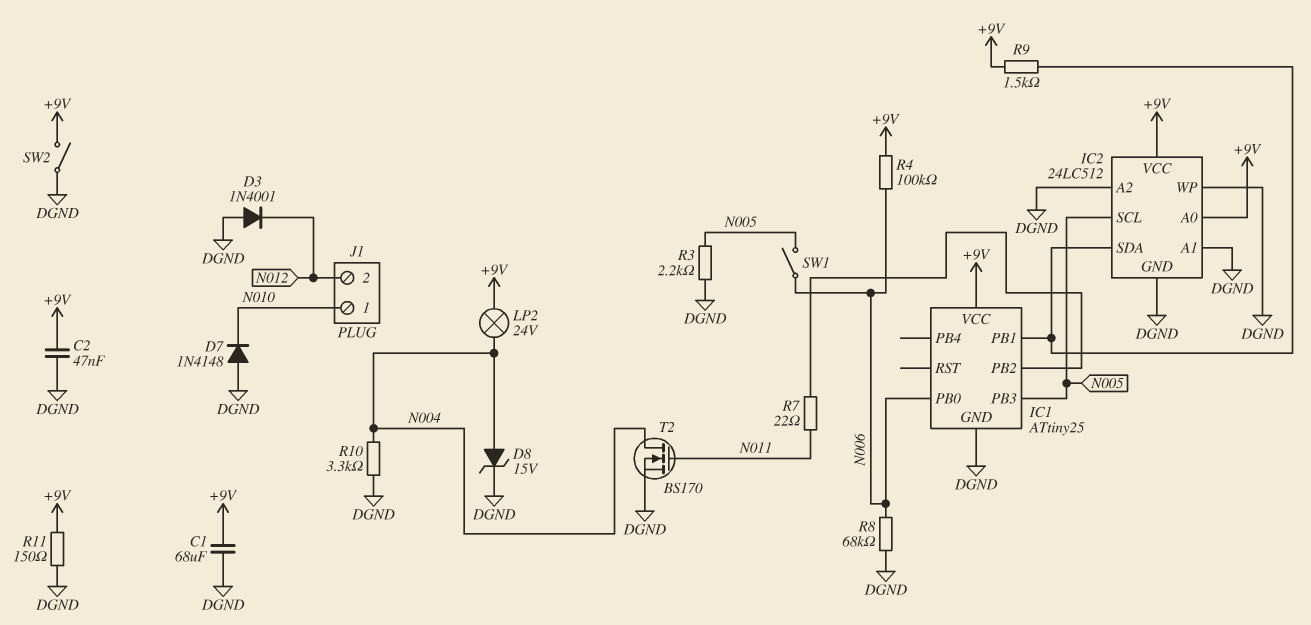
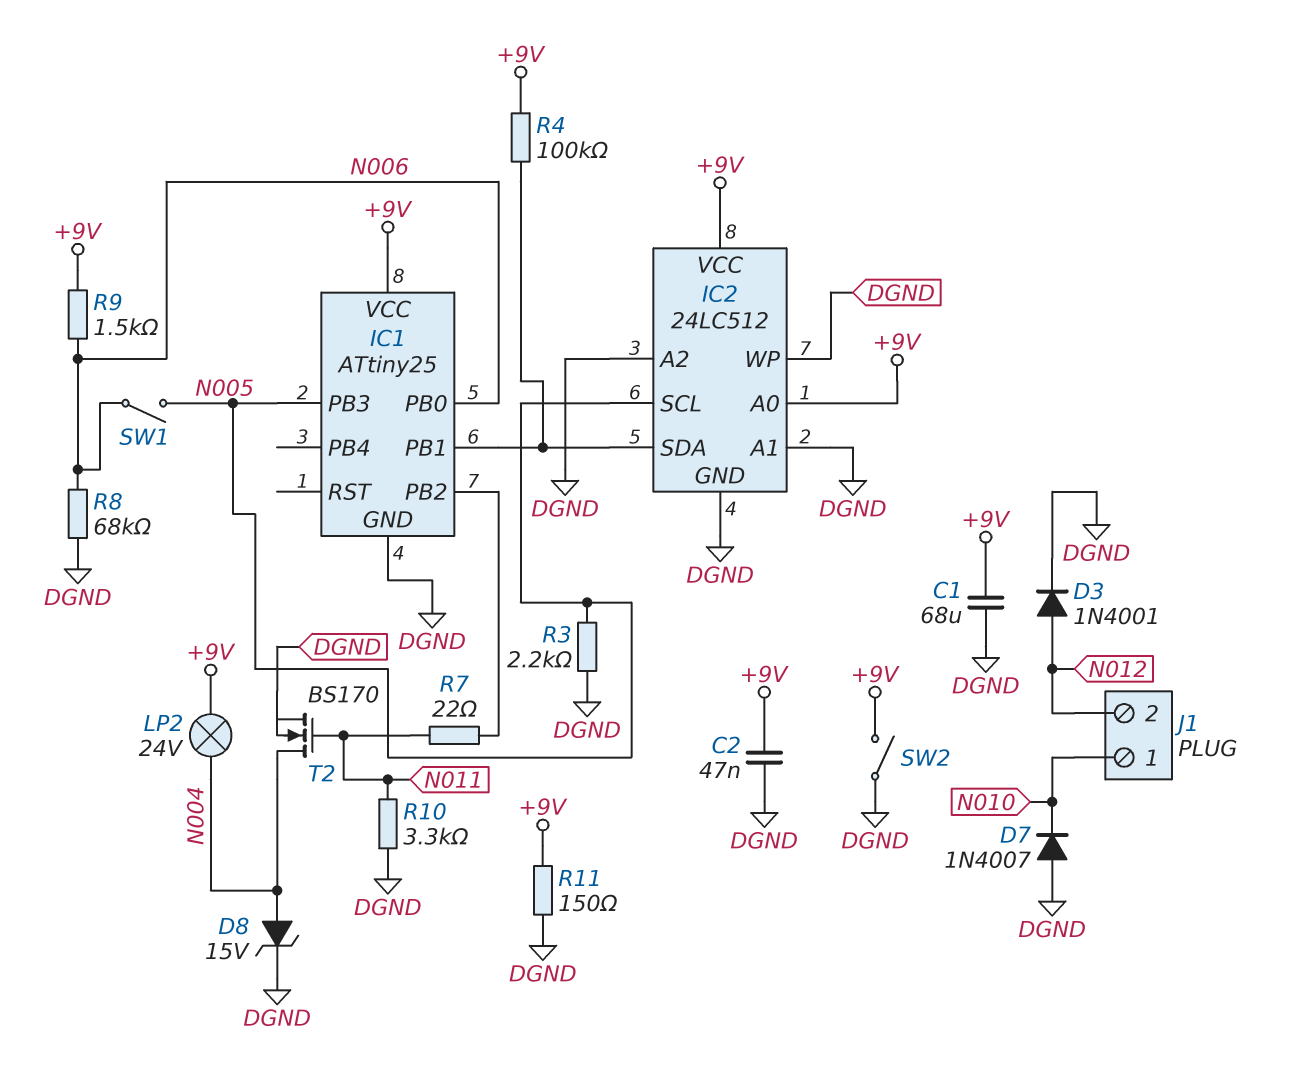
D3: diode 1N4001 (A DGND, K N012) -> diode 1N4001 (A N012, K DGND)
D7: diode 1N4148 (A DGND, K N010) -> diode 1N4007 (A DGND, K N010)
R4: 100k (+9V, N006) -> 100k (+9V, IC1/PB1)
R9: 1.5k (+9V, IC1/PB1) -> 1.5k (+9V, N006)
R10: 3.3k (DGND, N004) -> 3.3k (DGND, N011)

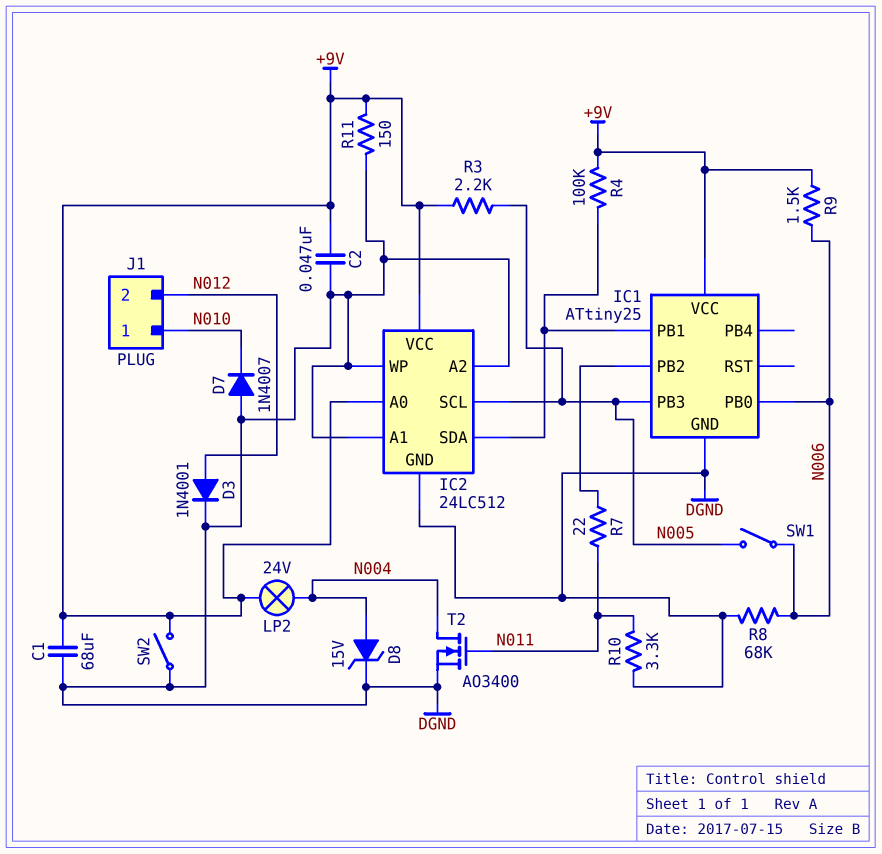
R3: 2.2k (DGND, N005) -> 2.2k (+9V, N005)
T2: NMOS BS170 (G N011, D N004, S DGND) -> NMOS AO3400 (G N011, D N004, S DGND)

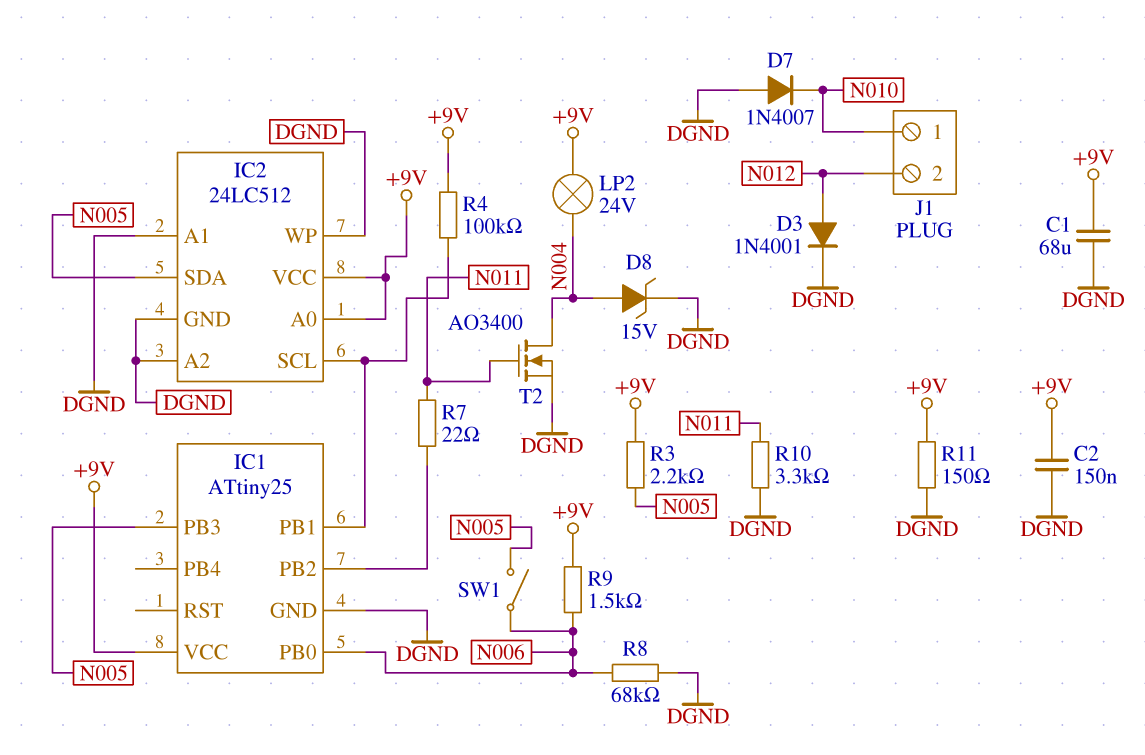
C2: 47nF (+9V, DGND) -> 150nF (+9V, DGND)
IC2 pin SCL: N005 -> IC1/PB1
IC2 pin SDA: IC1/PB1 -> N005
SW2: switch (+9V, DGND) -> none

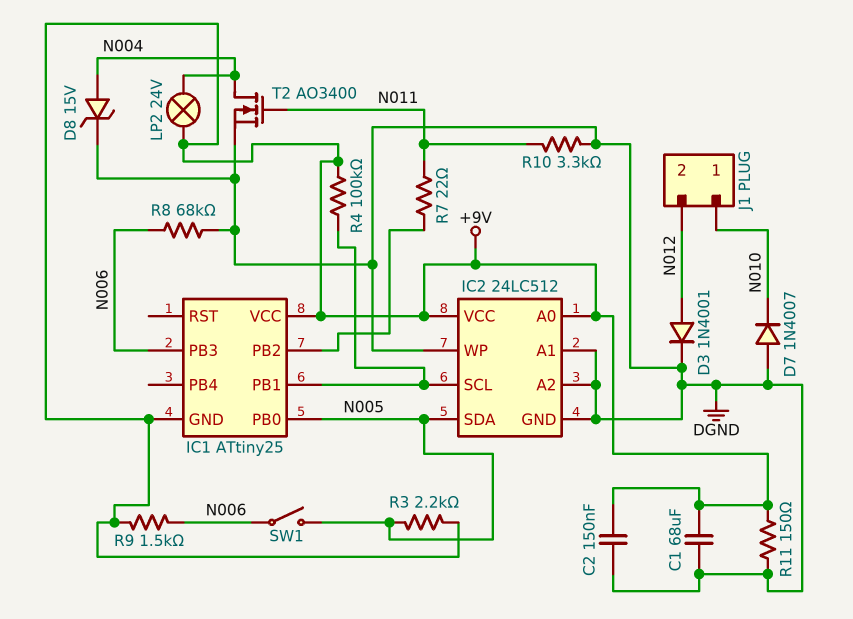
IC1 pin GND: DGND -> +9V
IC1 pin PB0: N006 -> N005
IC1 pin PB3: N005 -> N006

